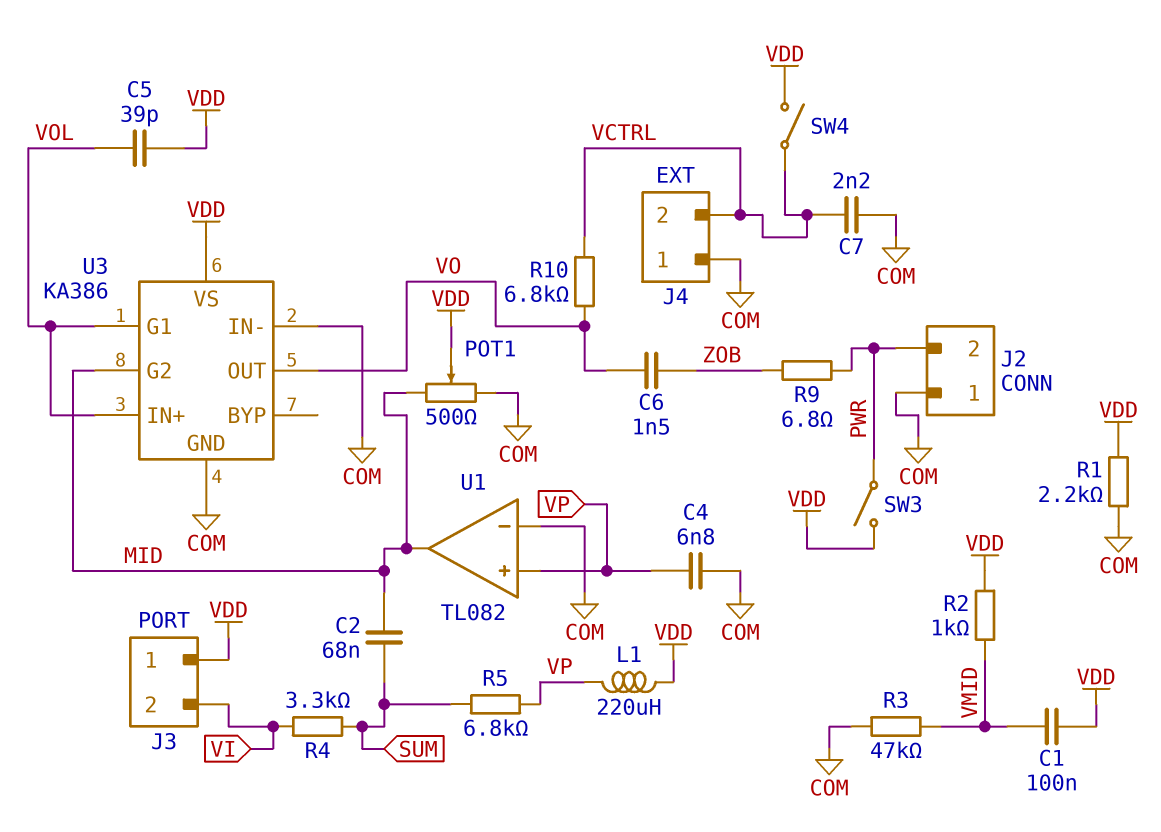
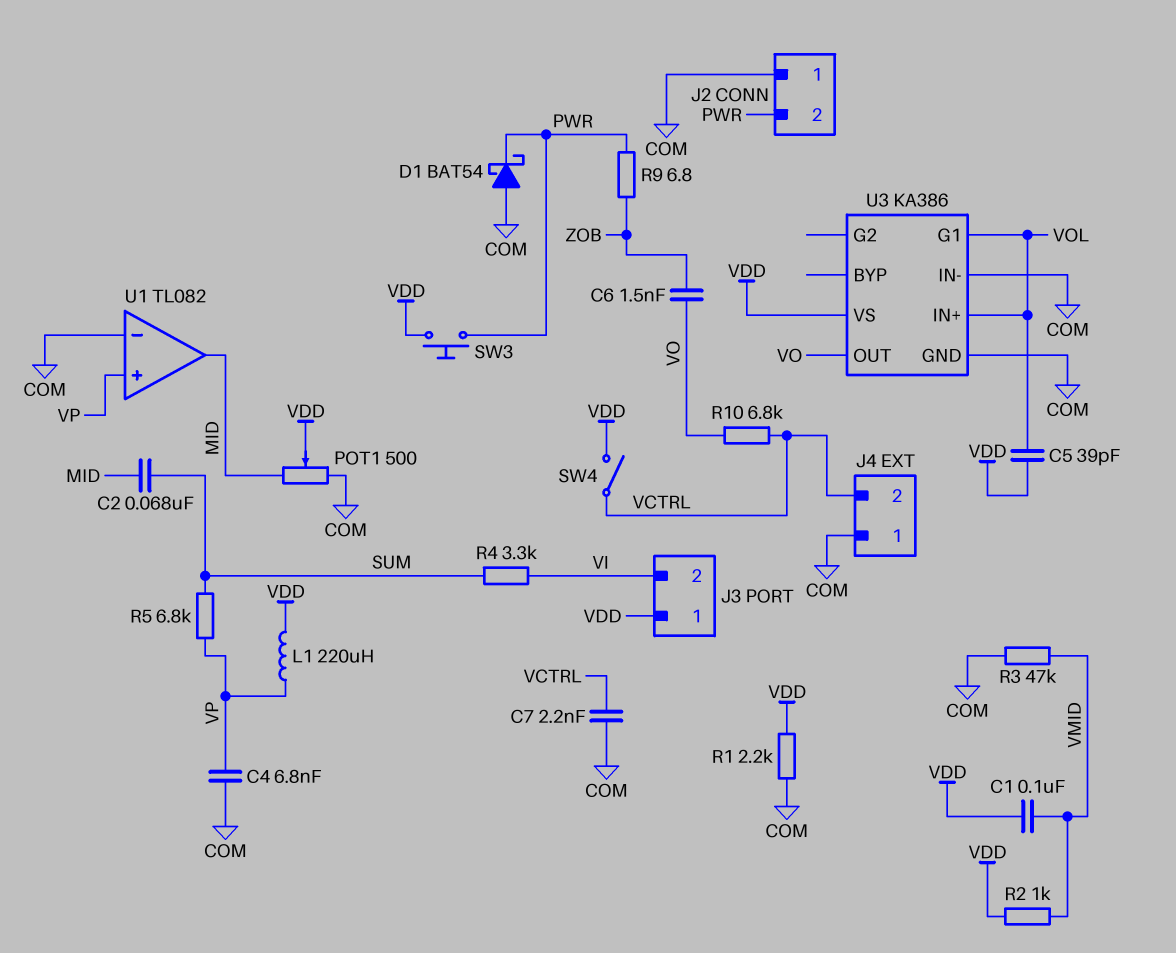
D1: none -> schottky BAT54 (A COM, K PWR)
SW3: switch (PWR, VDD) -> button (PWR, VDD)
U3 pin G2: MID -> none

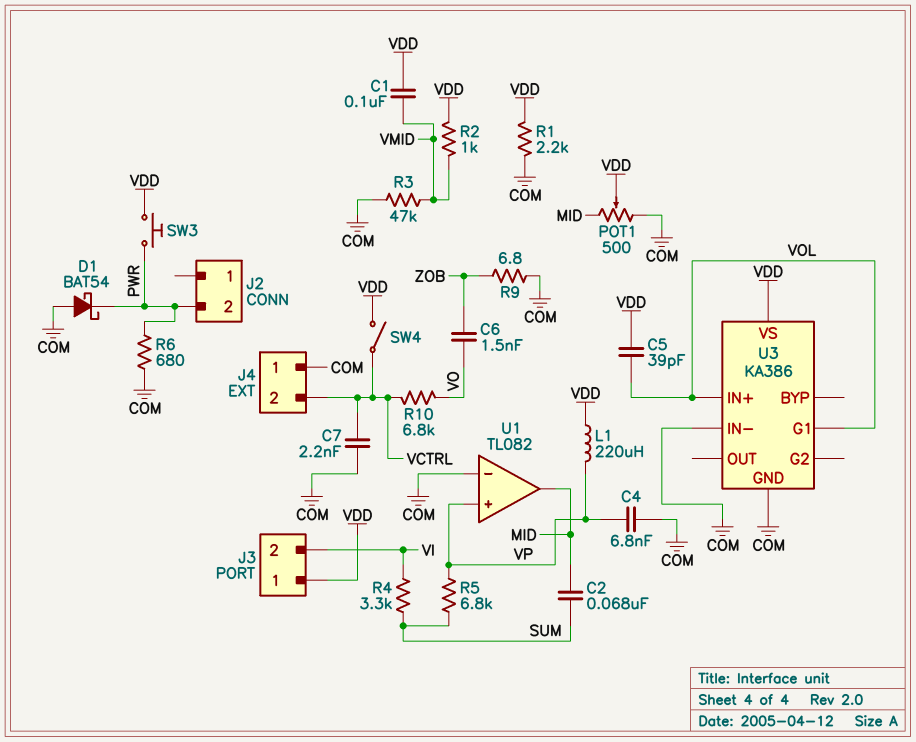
J2 pin 1: COM -> none
R6: none -> 680 (COM, PWR)
R9: 6.8 (PWR, ZOB) -> 6.8 (COM, ZOB)
U3 pin OUT: VO -> none

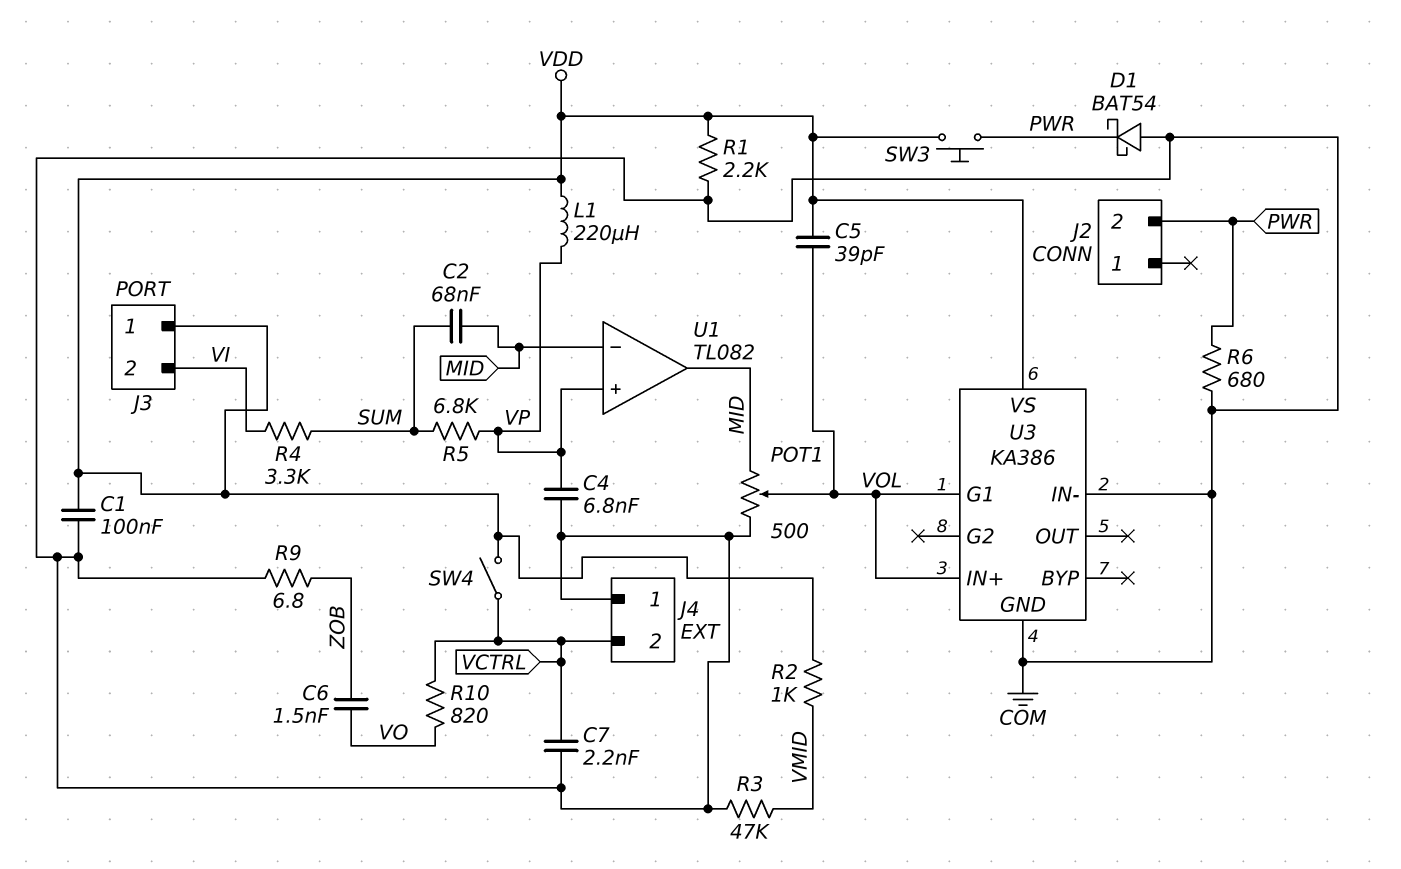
C1: 100nF (VDD, VMID) -> 100nF (COM, VDD)
POT1: 500 (COM, MID, wiper VDD) -> 500 (COM, MID, wiper VOL)
R10: 6.8k (VCTRL, VO) -> 820 (VCTRL, VO)
U1 pin in-: COM -> MID

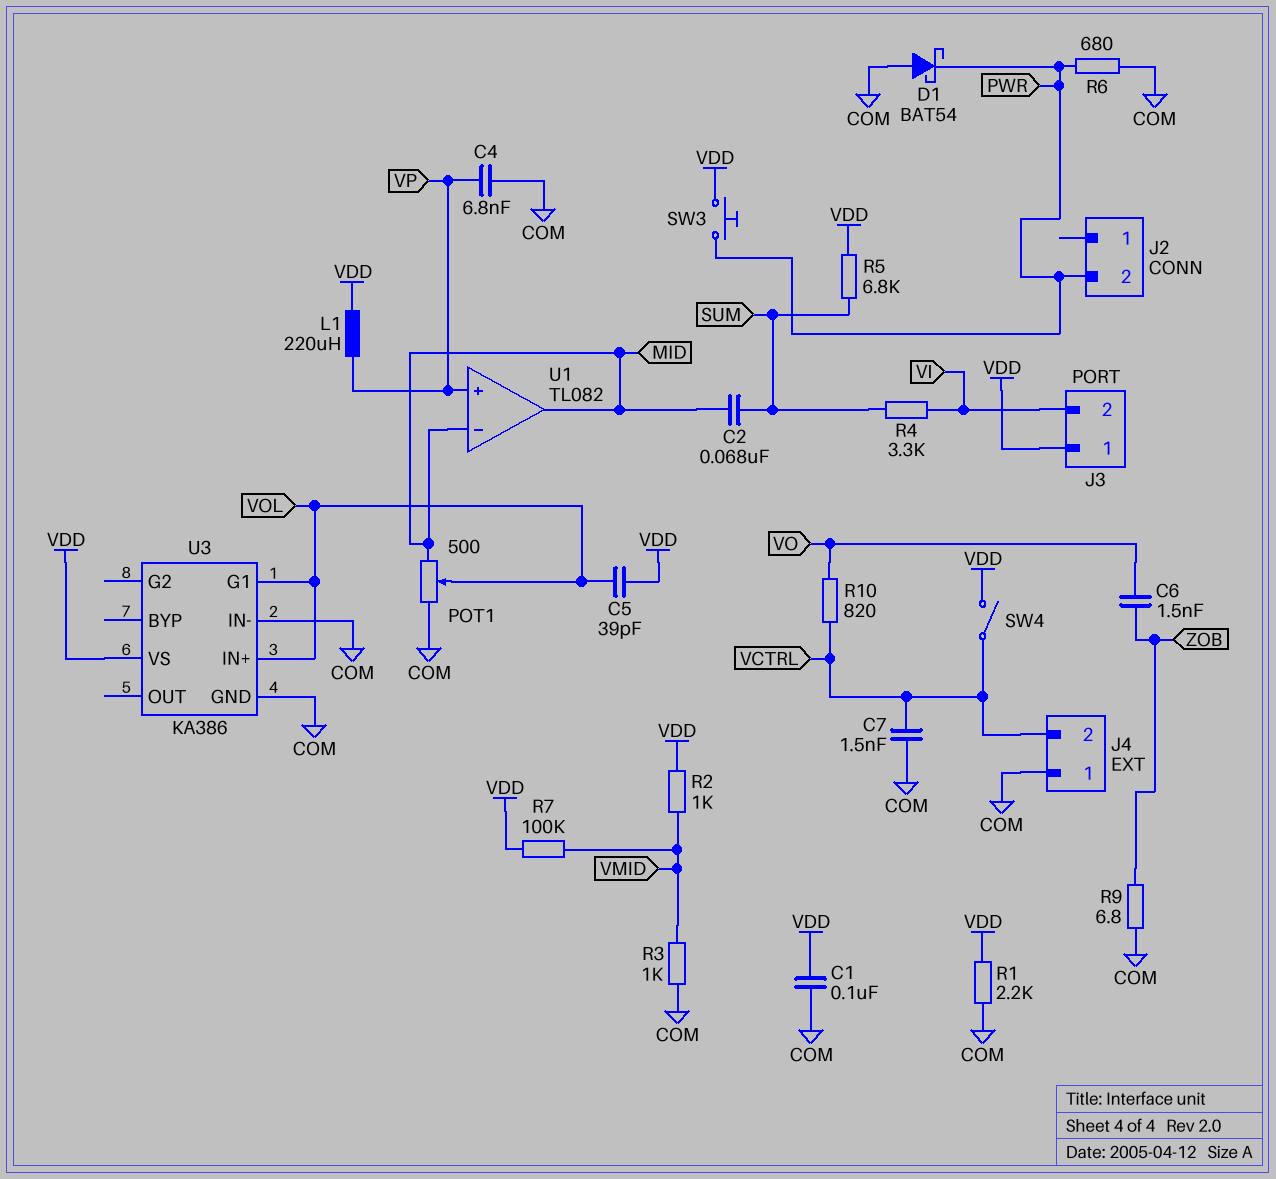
C7: 2.2nF (COM, VCTRL) -> 1.5nF (COM, VCTRL)
R3: 47k (COM, VMID) -> 1k (COM, VMID)
R5: 6.8k (SUM, VP) -> 6.8k (SUM, VDD)
R7: none -> 100k (VDD, VMID)

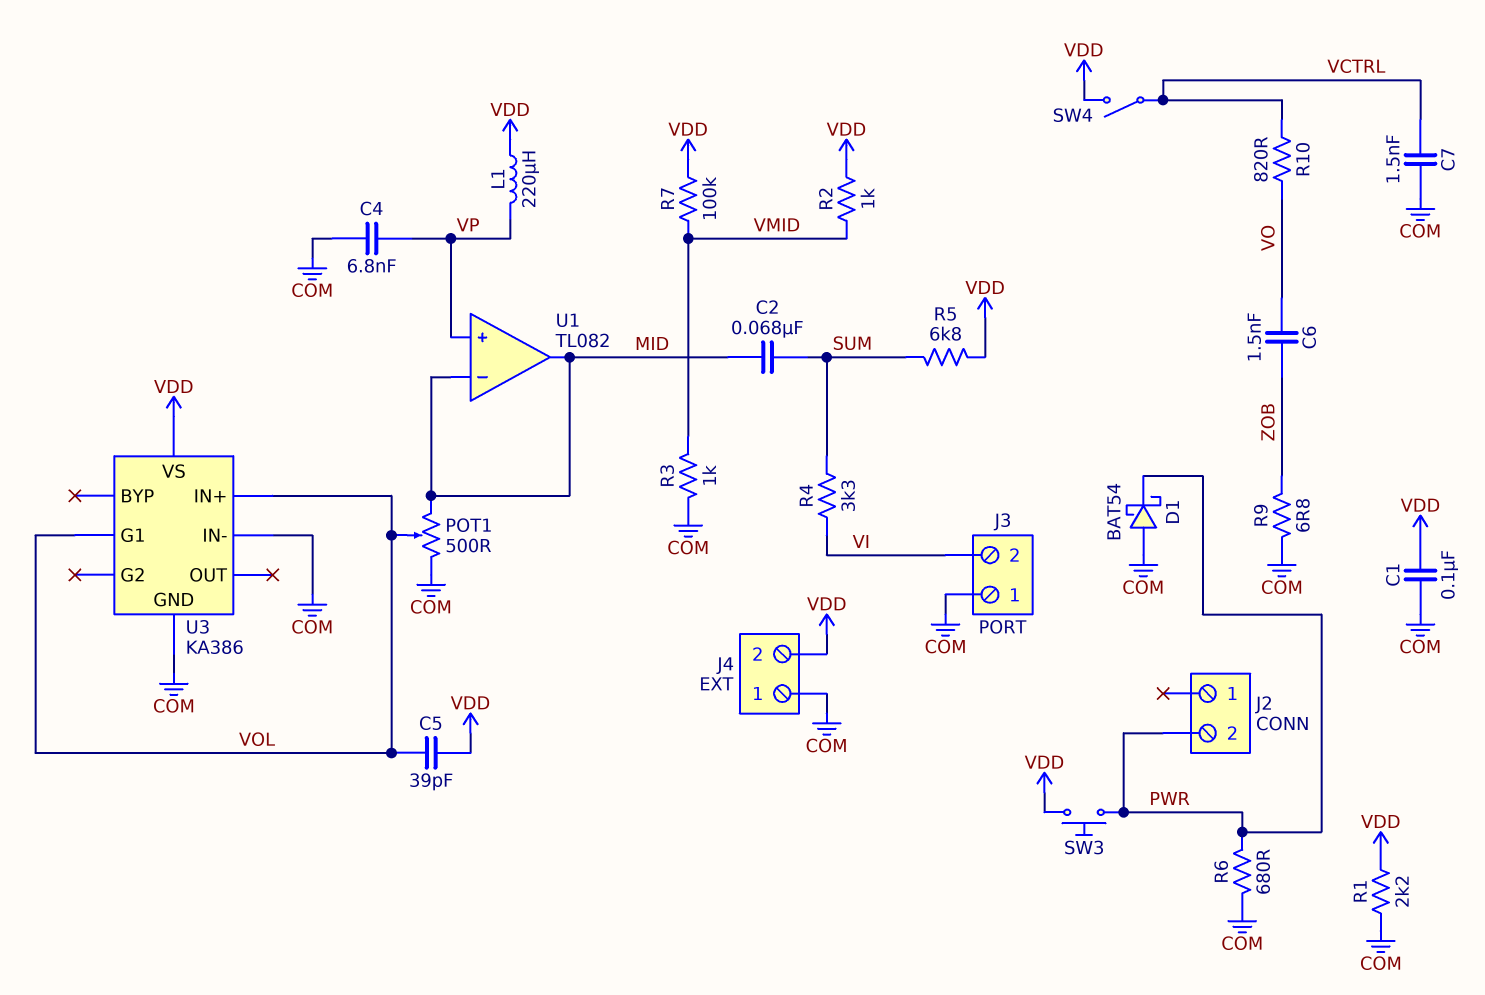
J3 pin 1: VDD -> COM
J4 pin 2: VCTRL -> VDD

